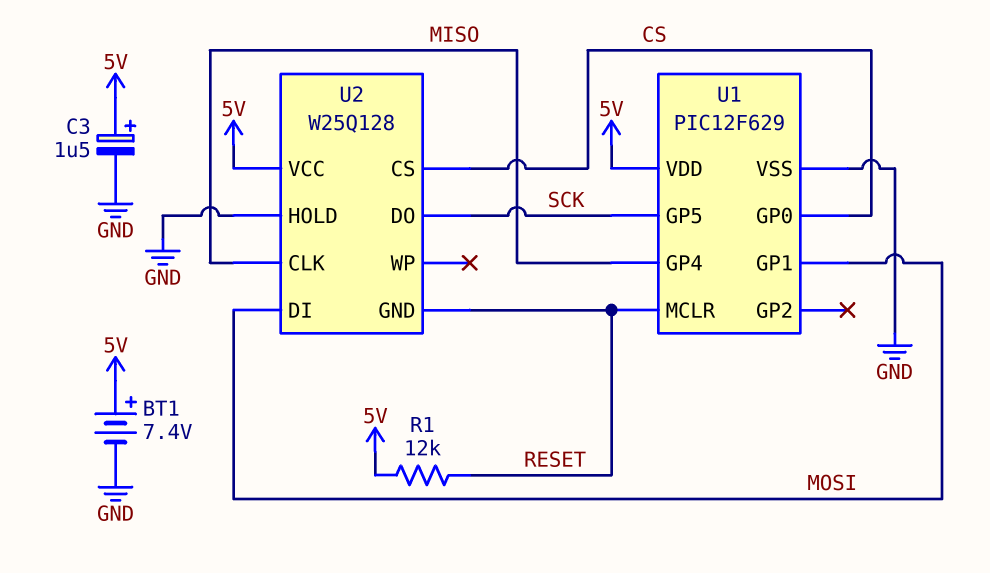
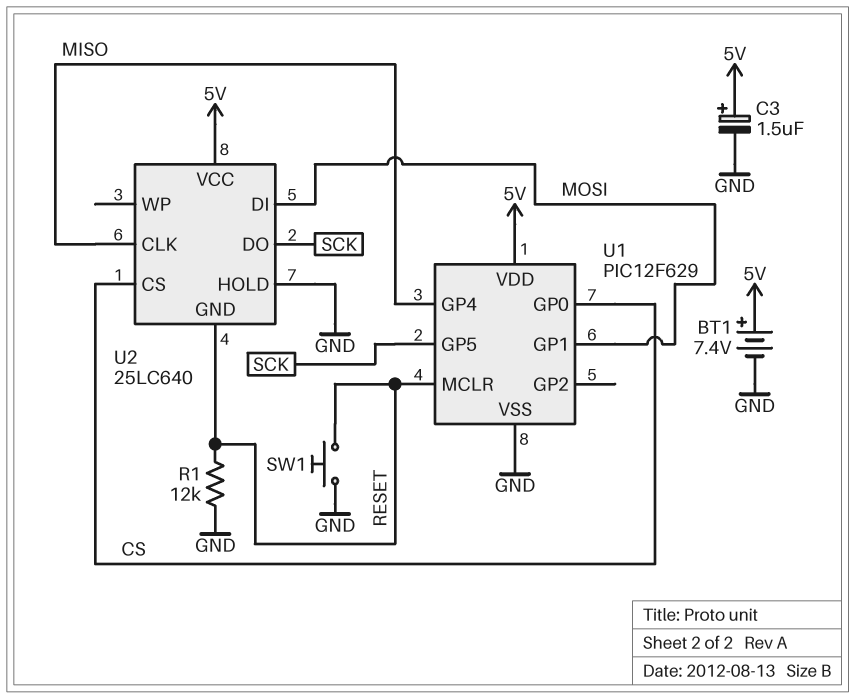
R1: 12k (5V, RESET) -> 12k (GND, RESET)
SW1: none -> button (GND, RESET)
U2: W25Q128 -> 25LC640

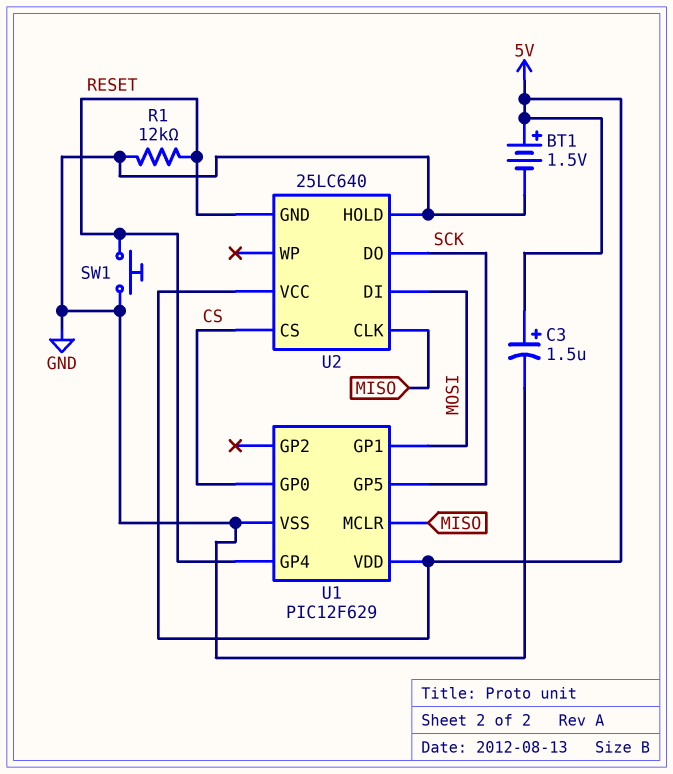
BT1: 7.4V (plus 5V, minus GND) -> 1.5V (plus 5V, minus GND)
U1 pin GP4: MISO -> RESET
U1 pin MCLR: RESET -> MISO

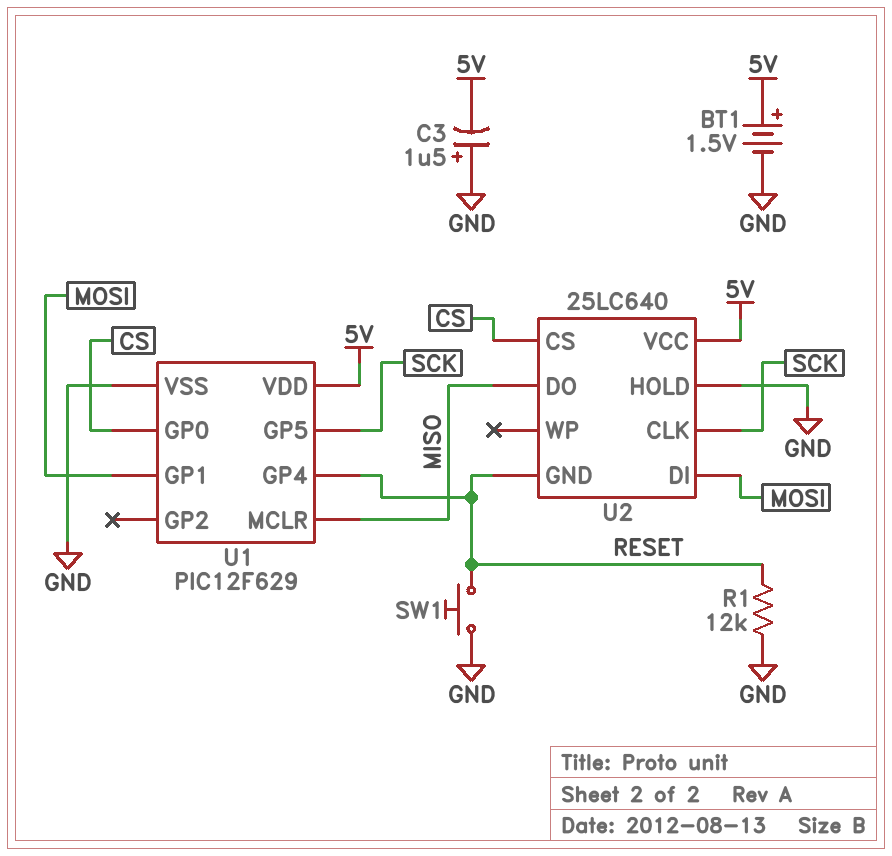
C3: 1.5uF (plus 5V, minus GND) -> 1.5uF (plus GND, minus 5V)
U2 pin CLK: MISO -> SCK
U2 pin DO: SCK -> MISO

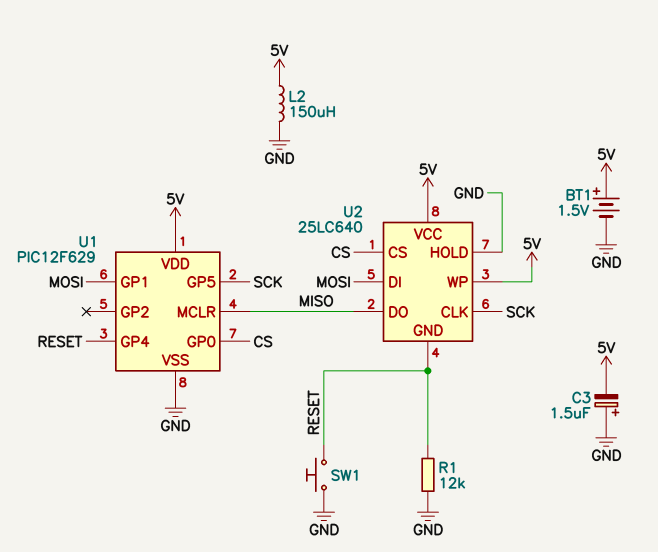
L2: none -> 150uH (5V, GND)
U2 pin WP: none -> 5V

